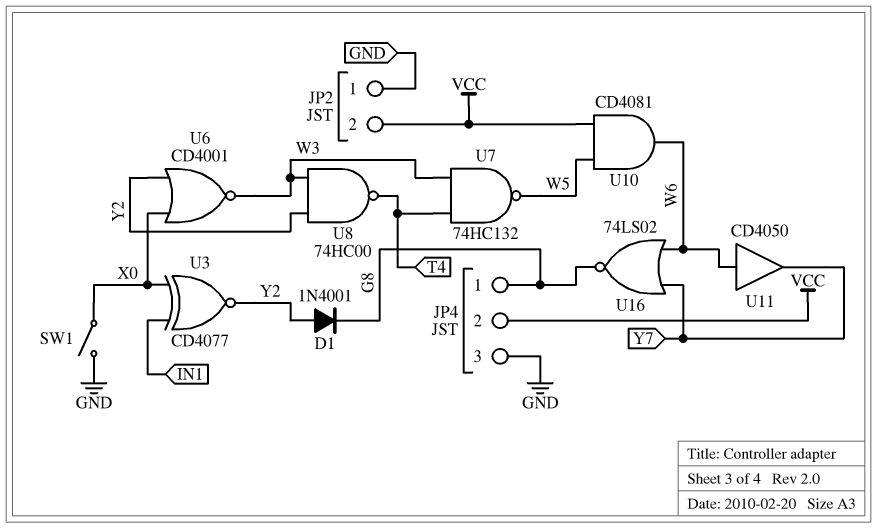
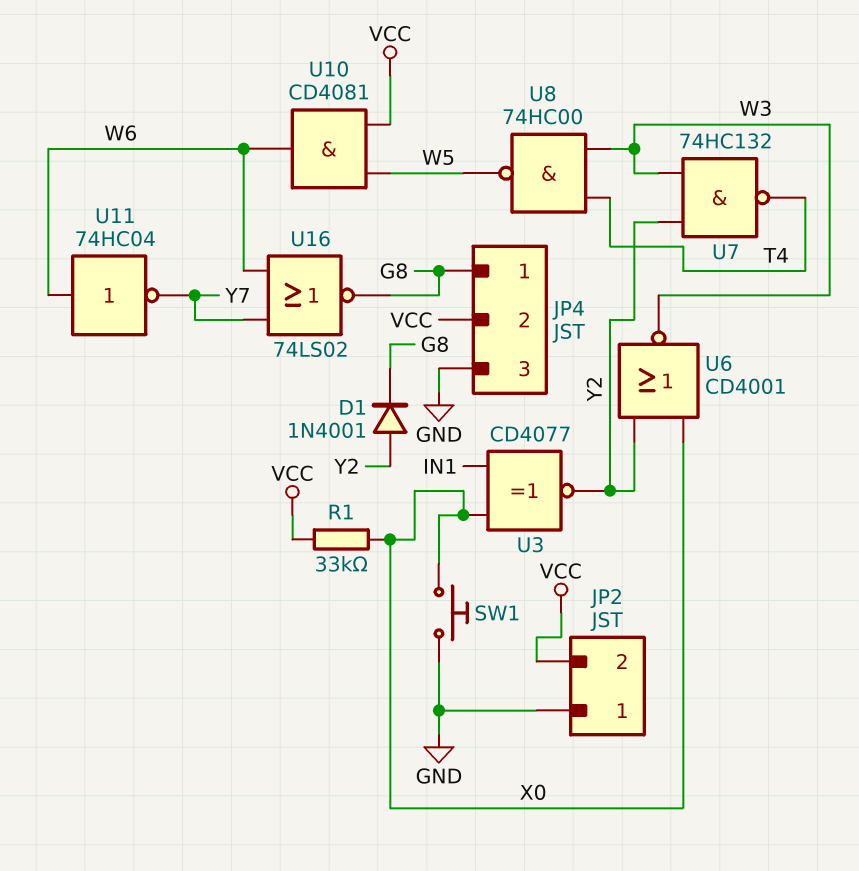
R1: none -> 33k (VCC, X0)
SW1: switch (GND, X0) -> button (GND, X0)
U7: NAND 74HC132 (in T4, in W3, out W5) -> NAND 74HC132 (in W3, in Y2, out T4)
U8: NAND 74HC00 (in W3, in Y2, out T4) -> NAND 74HC00 (in T4, in W3, out W5)
U11: buffer CD4050 (in W6, out Y7) -> NOT 74HC04 (in W6, out Y7)

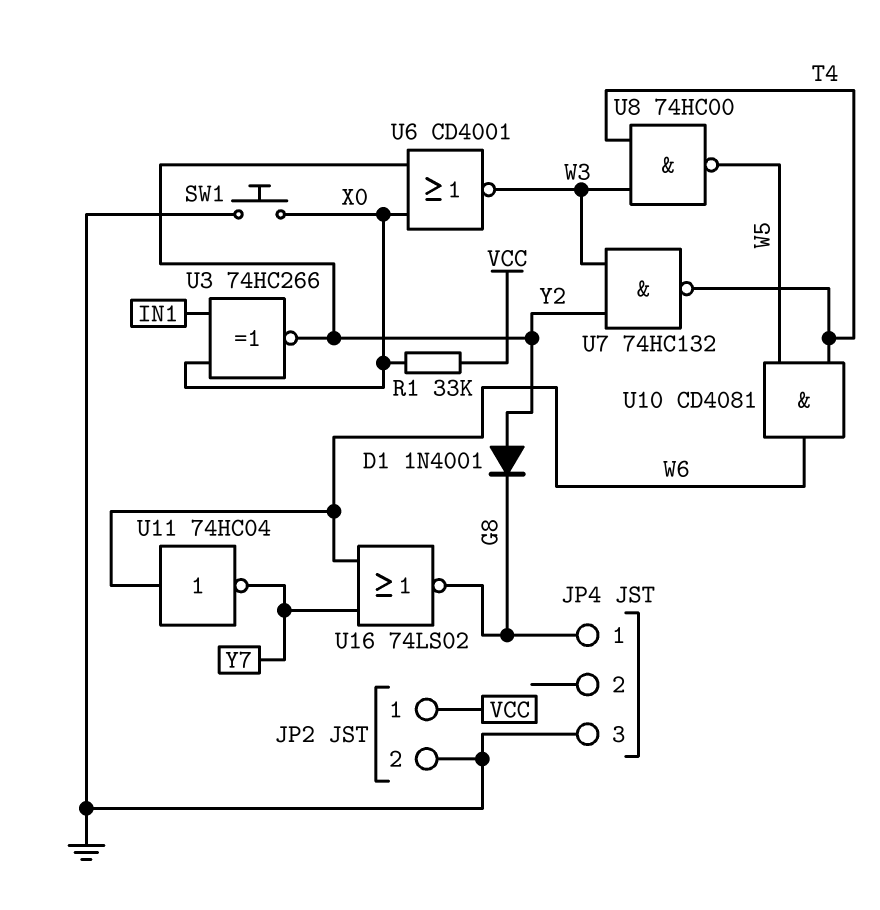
JP2 pin 1: GND -> VCC
JP2 pin 2: VCC -> GND
JP4 pin 2: VCC -> none
U3: XNOR CD4077 (in IN1, in X0, out Y2) -> XNOR 74HC266 (in IN1, in X0, out Y2)
U10: AND CD4081 (in VCC, in W5, out W6) -> AND CD4081 (in T4, in W5, out W6)

